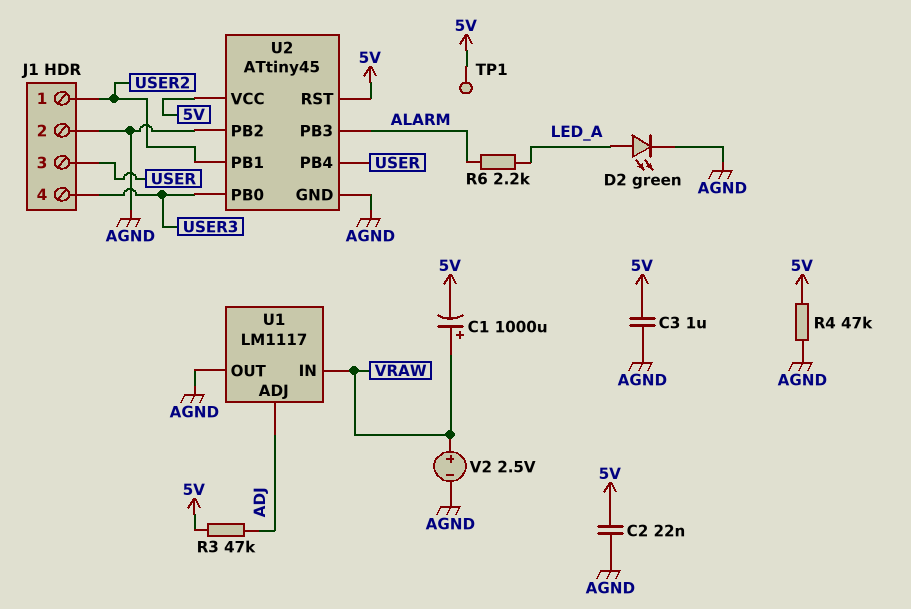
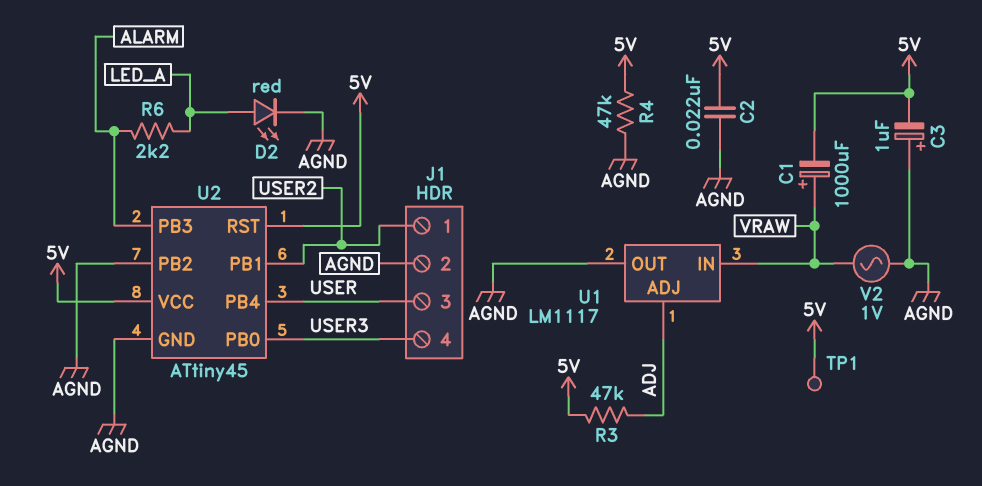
C3: 1uF (5V, AGND) -> 1uF (plus AGND, minus 5V)
D2: LED green (A LED_A, K AGND) -> LED red (A LED_A, K AGND)
V2: 2.5V (plus VRAW, minus AGND) -> AC 1V (AGND, VRAW)

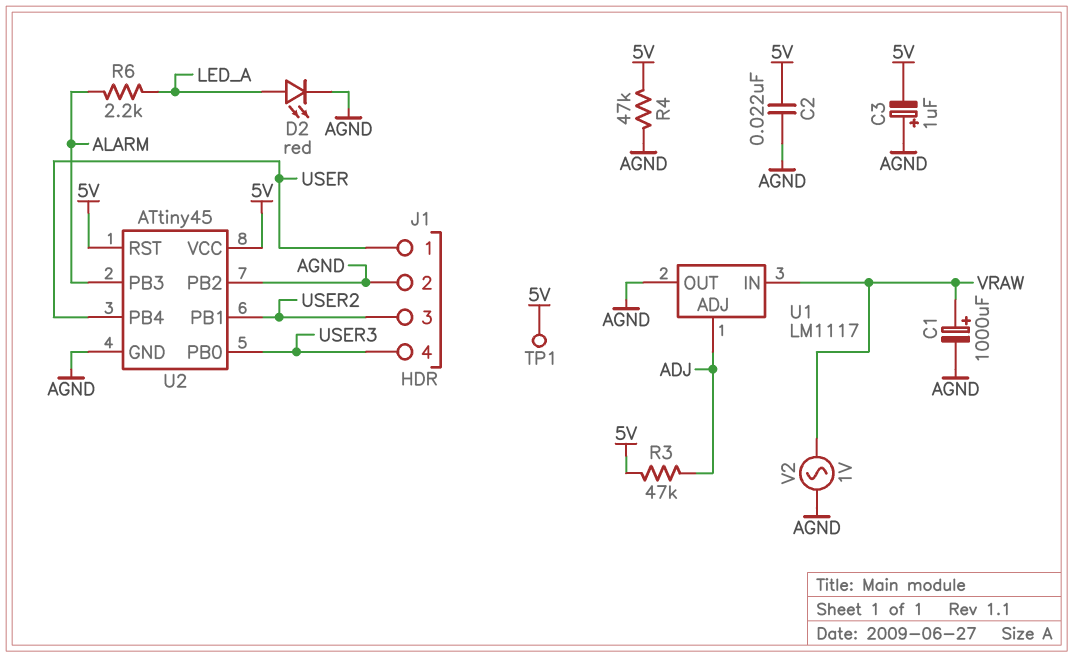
C1: 1000uF (plus VRAW, minus 5V) -> 1000uF (plus VRAW, minus AGND)
J1 pin 1: USER2 -> USER
J1 pin 3: USER -> USER2

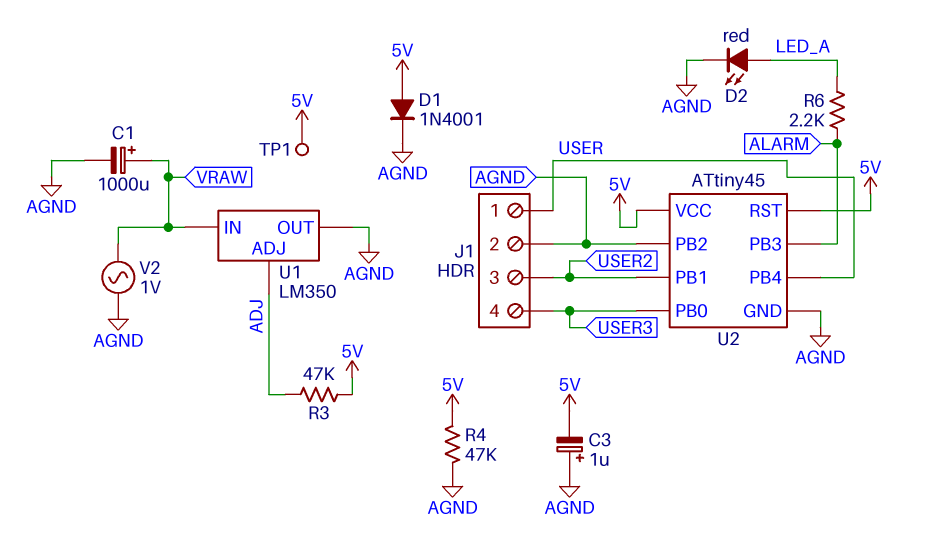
C2: 22nF (5V, AGND) -> none
D1: none -> diode 1N4001 (A 5V, K AGND)
U1: LM1117 -> LM350

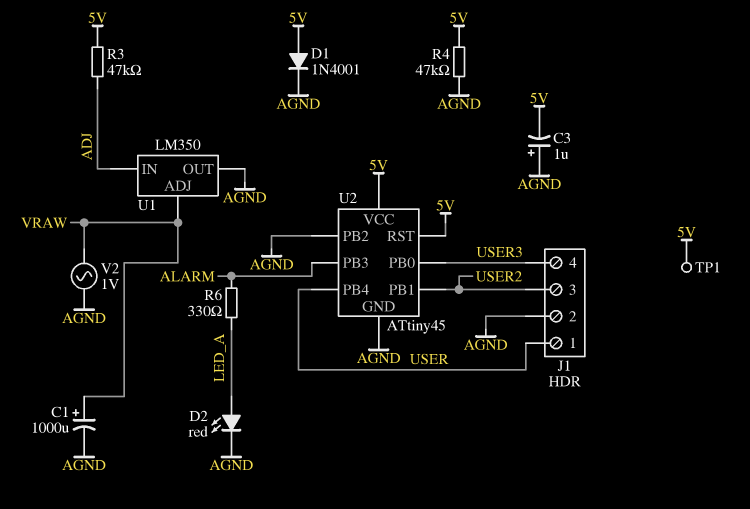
R6: 2.2k (ALARM, LED_A) -> 330 (ALARM, LED_A)
U1 pin ADJ: ADJ -> VRAW
U1 pin IN: VRAW -> ADJ

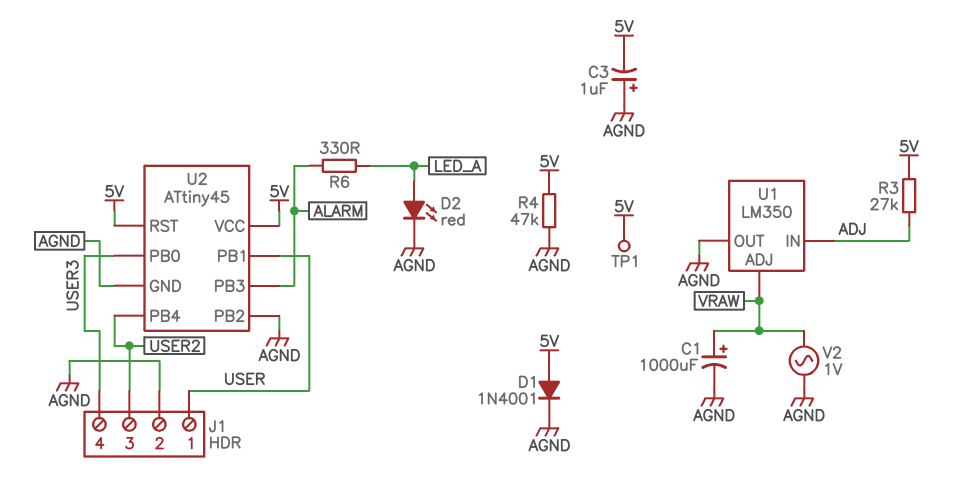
R3: 47k (5V, ADJ) -> 27k (5V, ADJ)
U2 pin PB1: USER2 -> USER
U2 pin PB4: USER -> USER2

